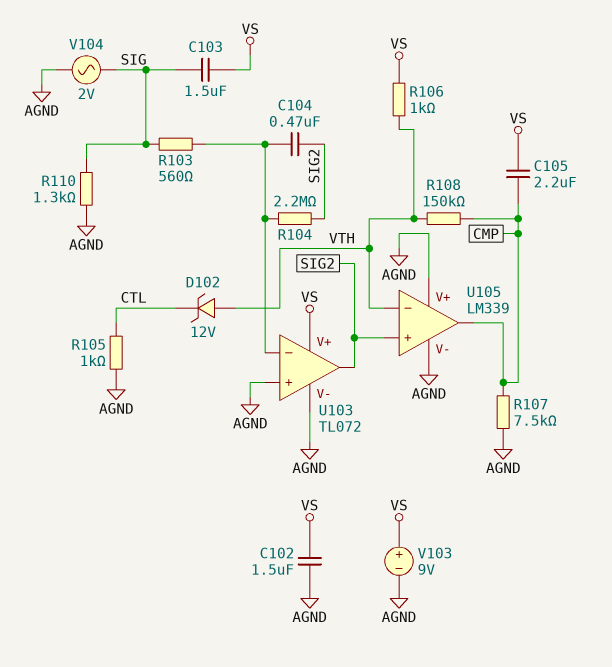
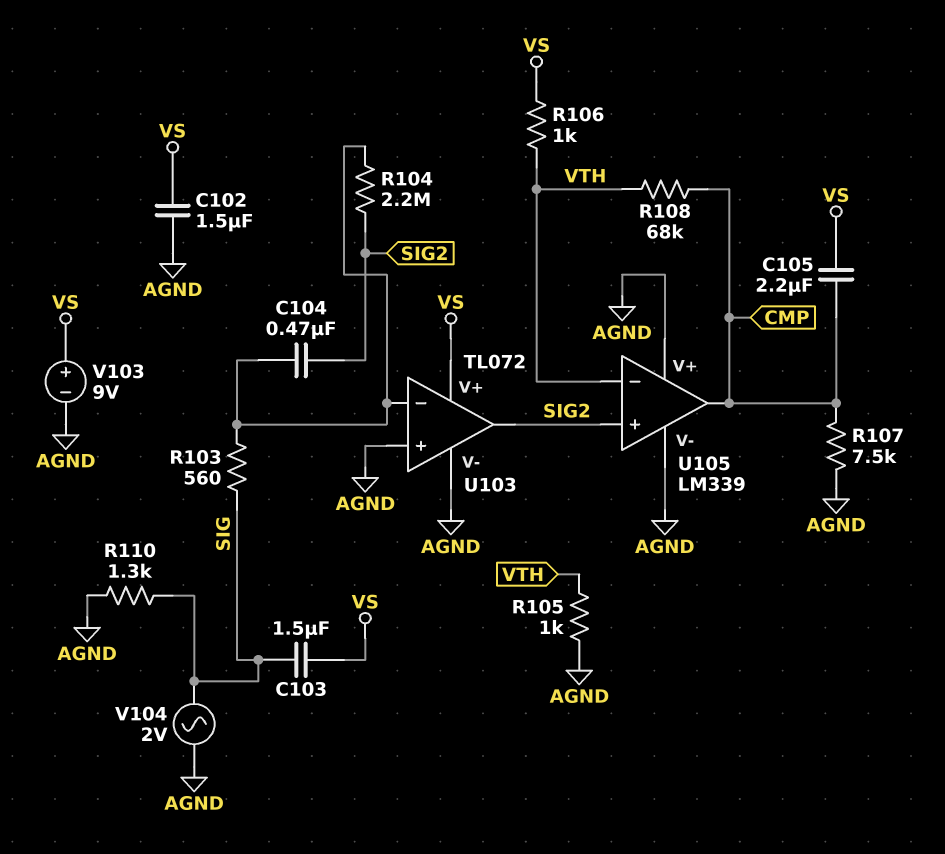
D102: zener 12V (A VTH, K CTL) -> none
R105: 1k (AGND, CTL) -> 1k (AGND, VTH)
R108: 150k (CMP, VTH) -> 68k (CMP, VTH)

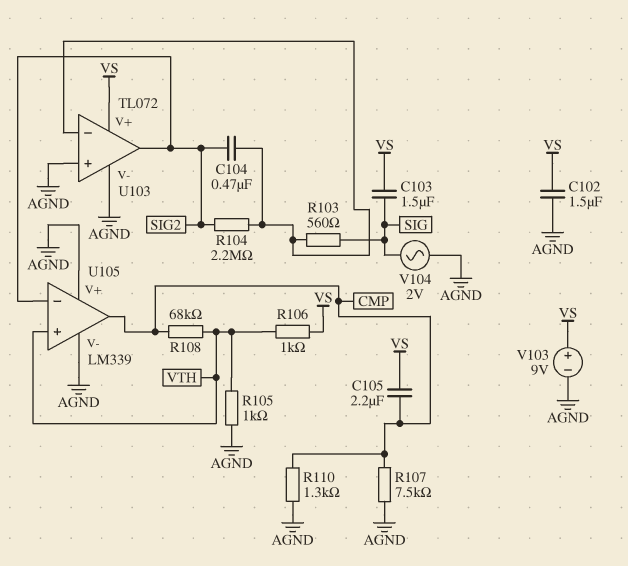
R110: 1.3k (AGND, SIG) -> 1.3k (AGND, CMP)
U105 pin in+: SIG2 -> VTH
U105 pin in-: VTH -> SIG2

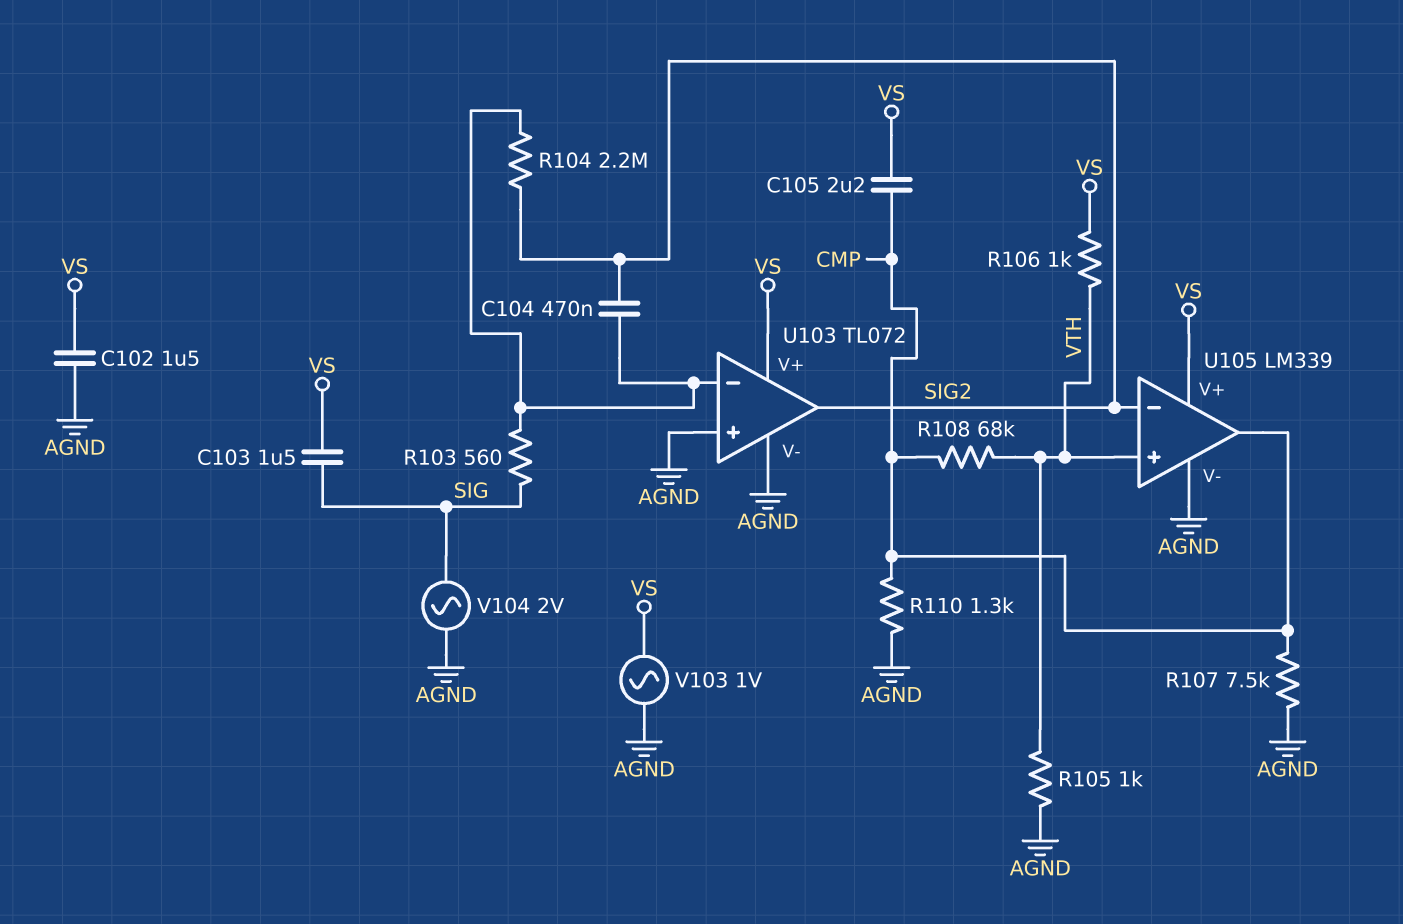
U105 pin V+: AGND -> VS
V103: 9V (plus VS, minus AGND) -> AC 1V (AGND, VS)

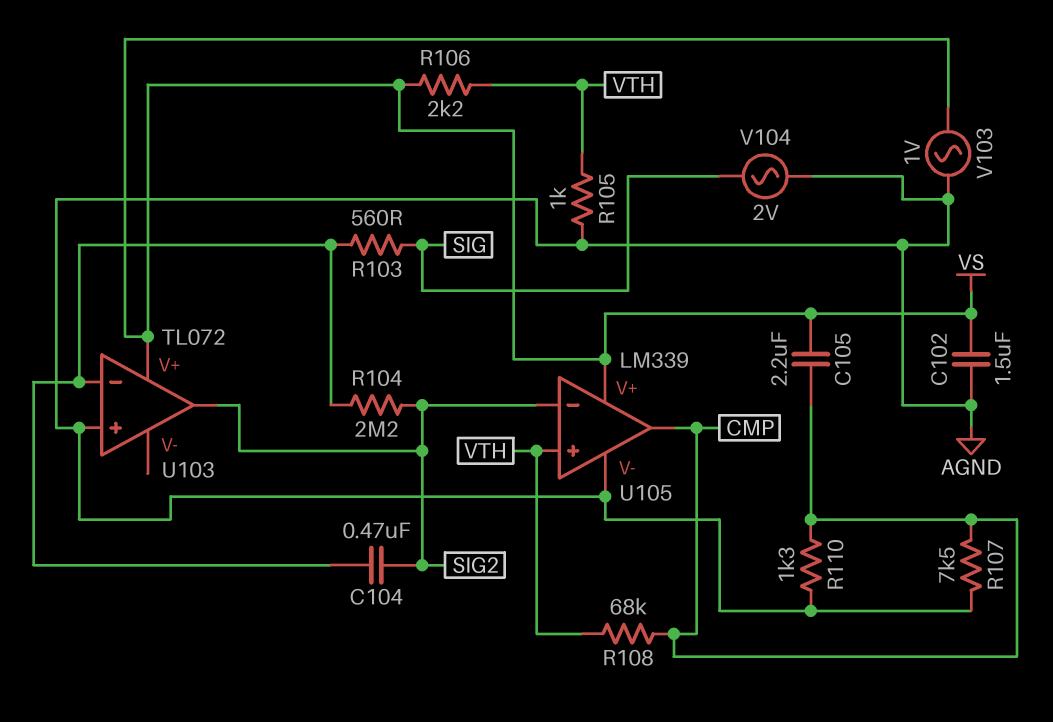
C103: 1.5uF (SIG, VS) -> none
R106: 1k (VS, VTH) -> 2.2k (VS, VTH)
U103 pin V-: AGND -> none

